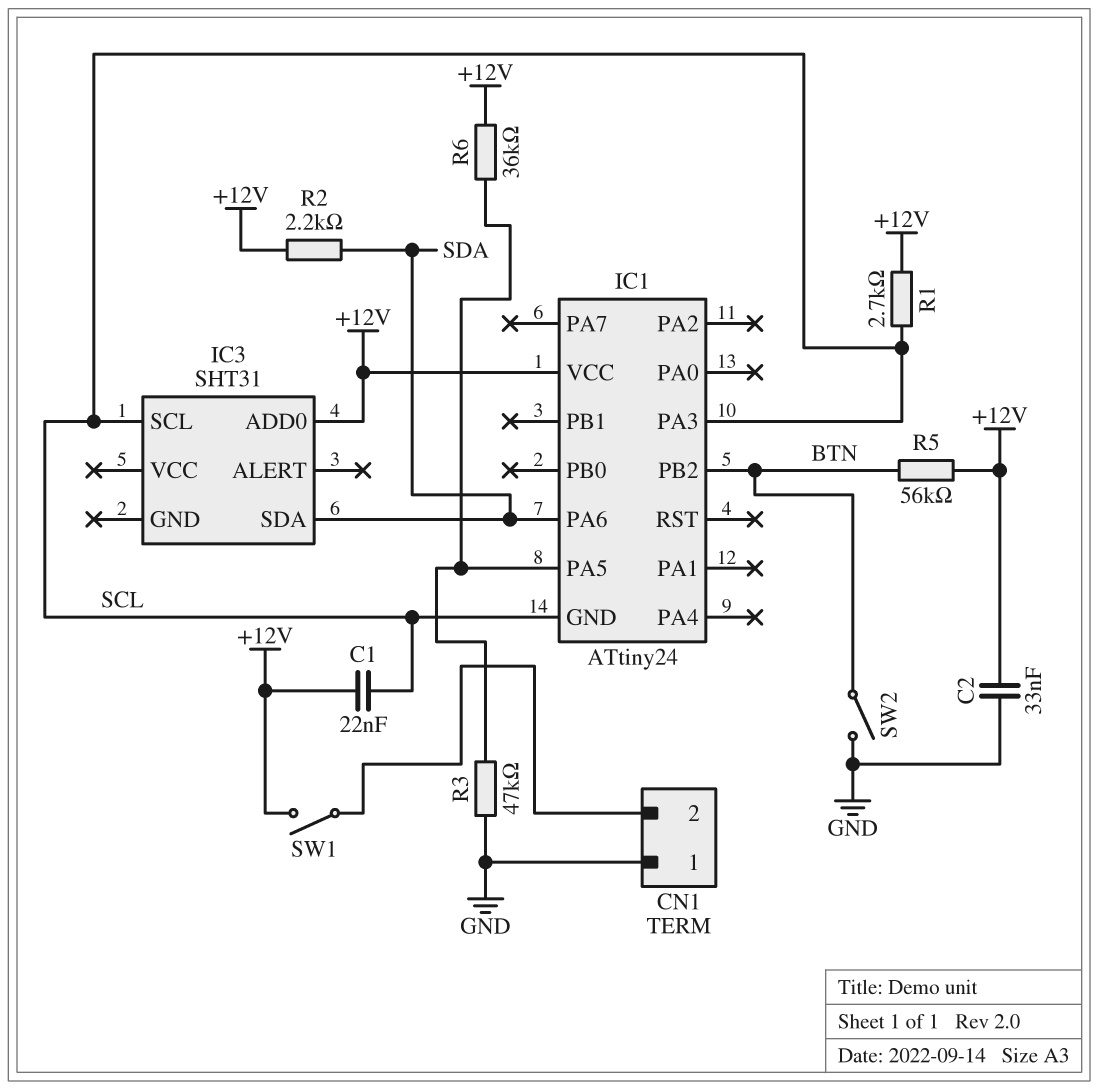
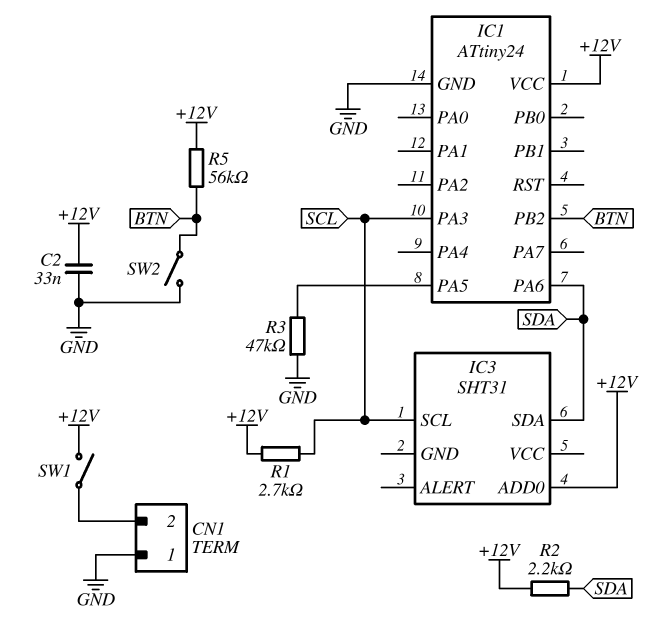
C1: 22nF (+12V, SCL) -> none
IC1 pin GND: SCL -> GND
R6: 36k (+12V, IC1/PA5) -> none

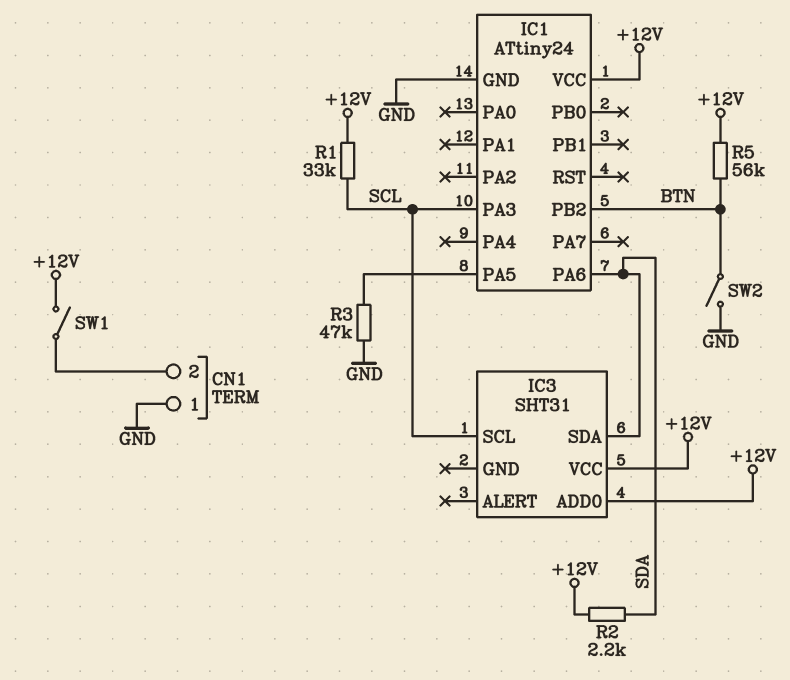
C2: 33nF (+12V, GND) -> none
IC3 pin VCC: none -> +12V
R1: 2.7k (+12V, SCL) -> 33k (+12V, SCL)

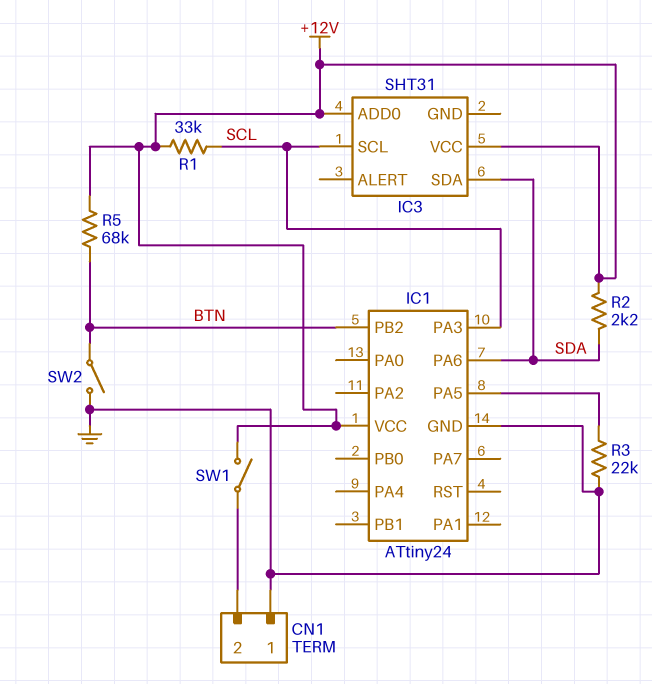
R3: 47k (GND, IC1/PA5) -> 22k (GND, IC1/PA5)
R5: 56k (+12V, BTN) -> 68k (+12V, BTN)

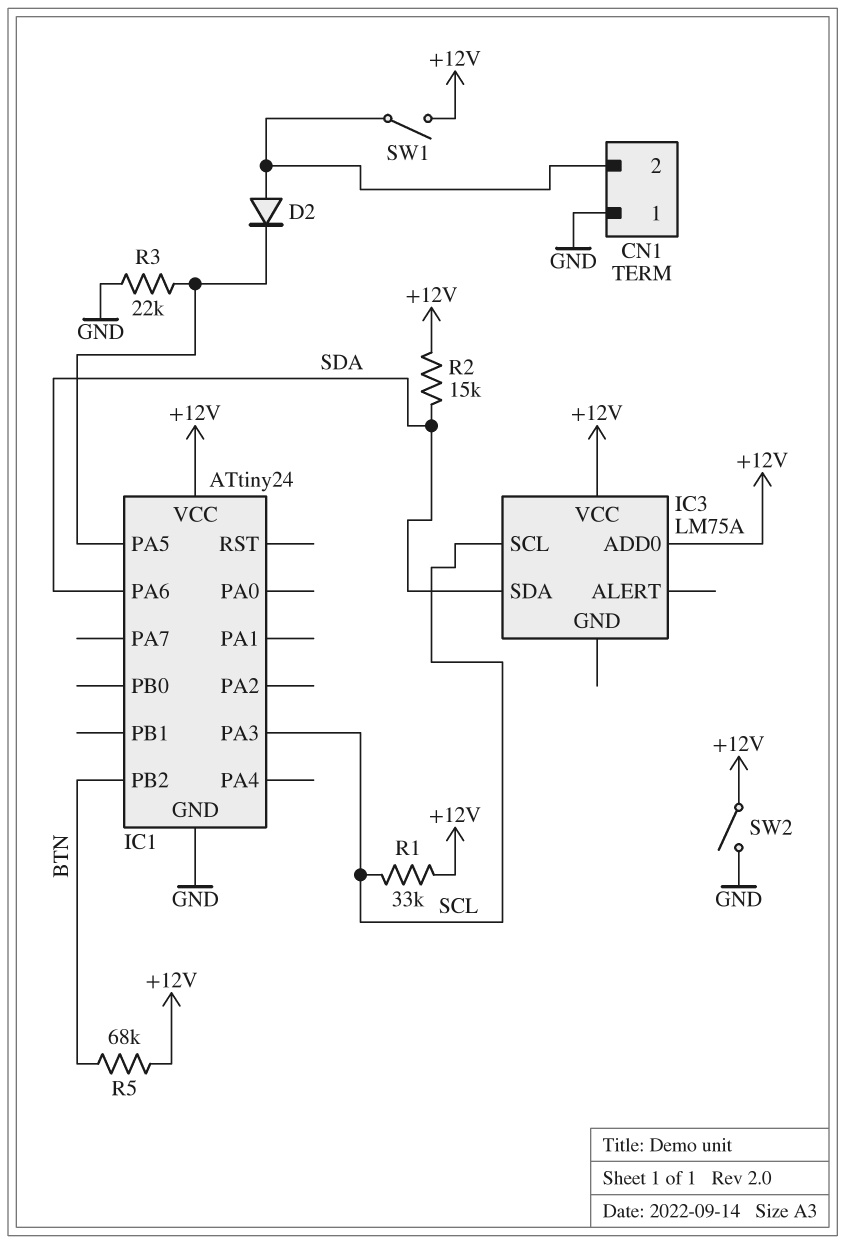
D2: none -> diode (A CN1/2, K IC1/PA5)
IC3: SHT31 -> LM75A
R2: 2.2k (+12V, SDA) -> 15k (+12V, SDA)
SW2: switch (BTN, GND) -> switch (+12V, GND)

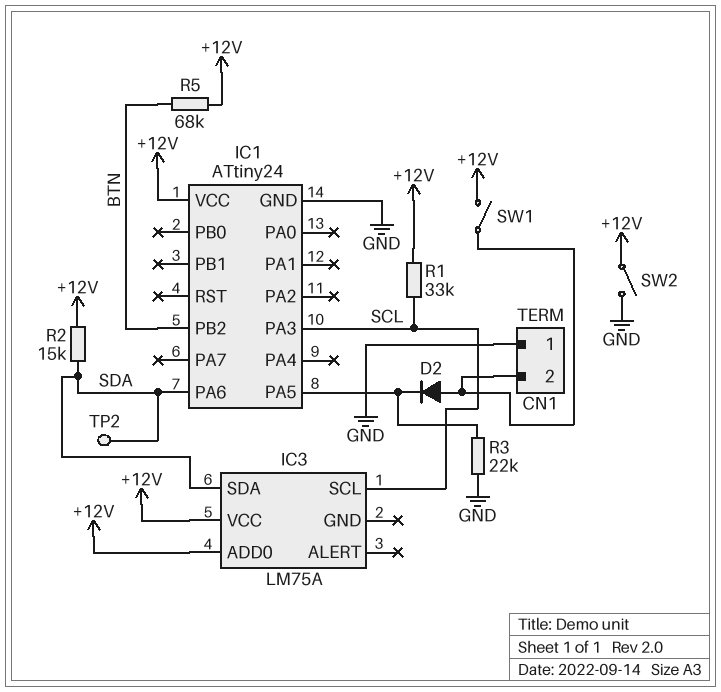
TP2: none -> test point (SDA)

